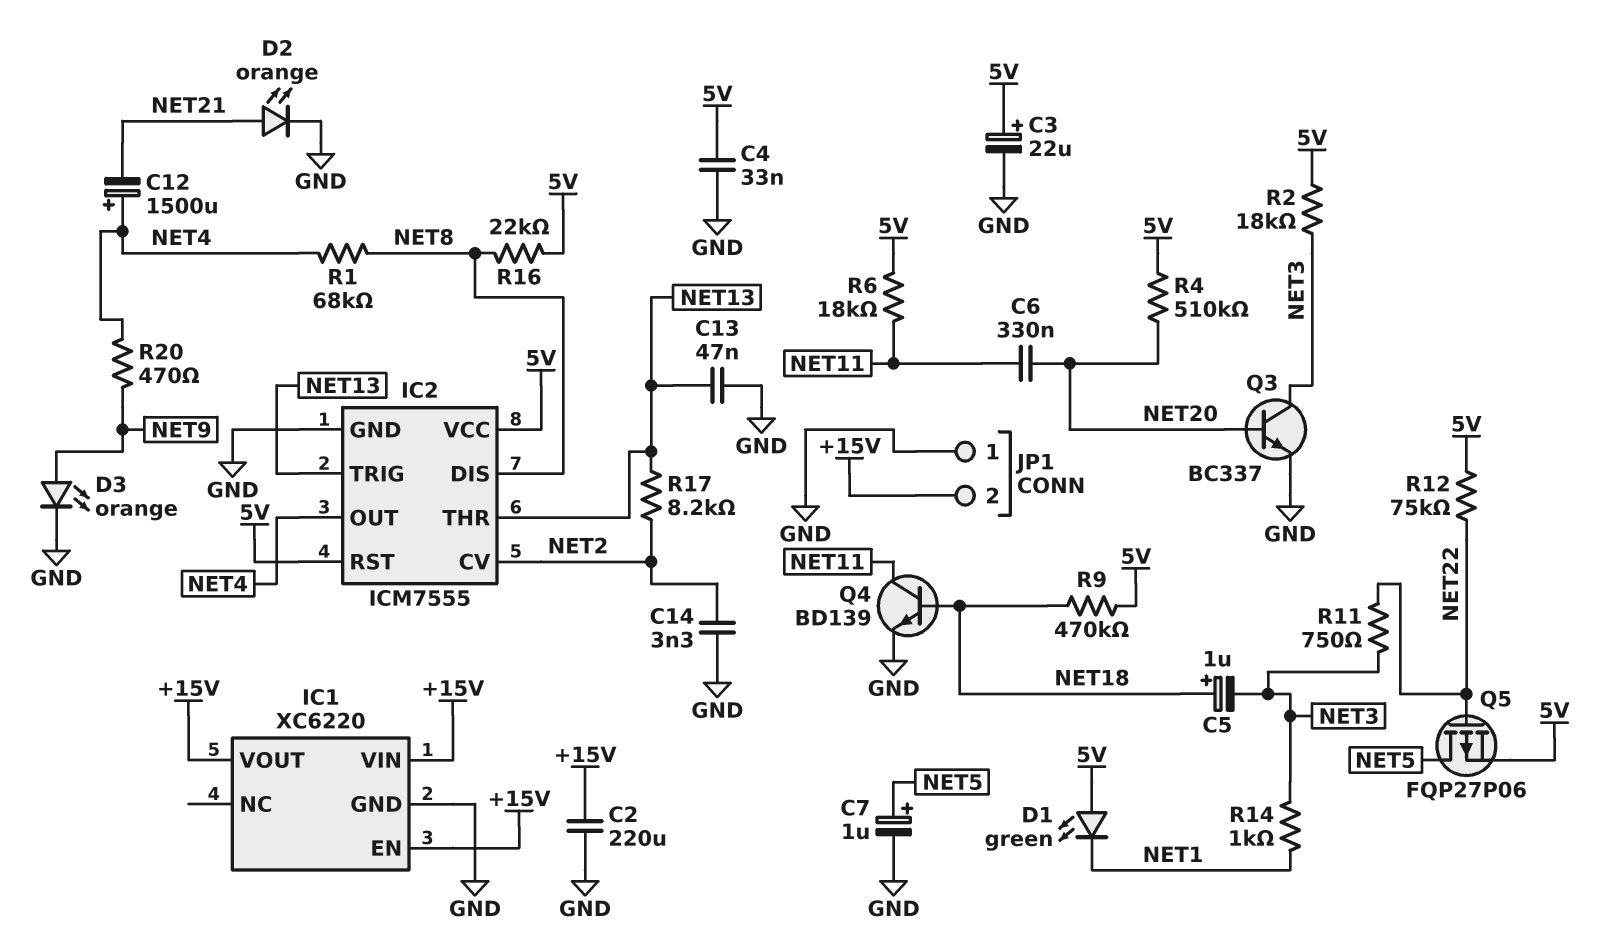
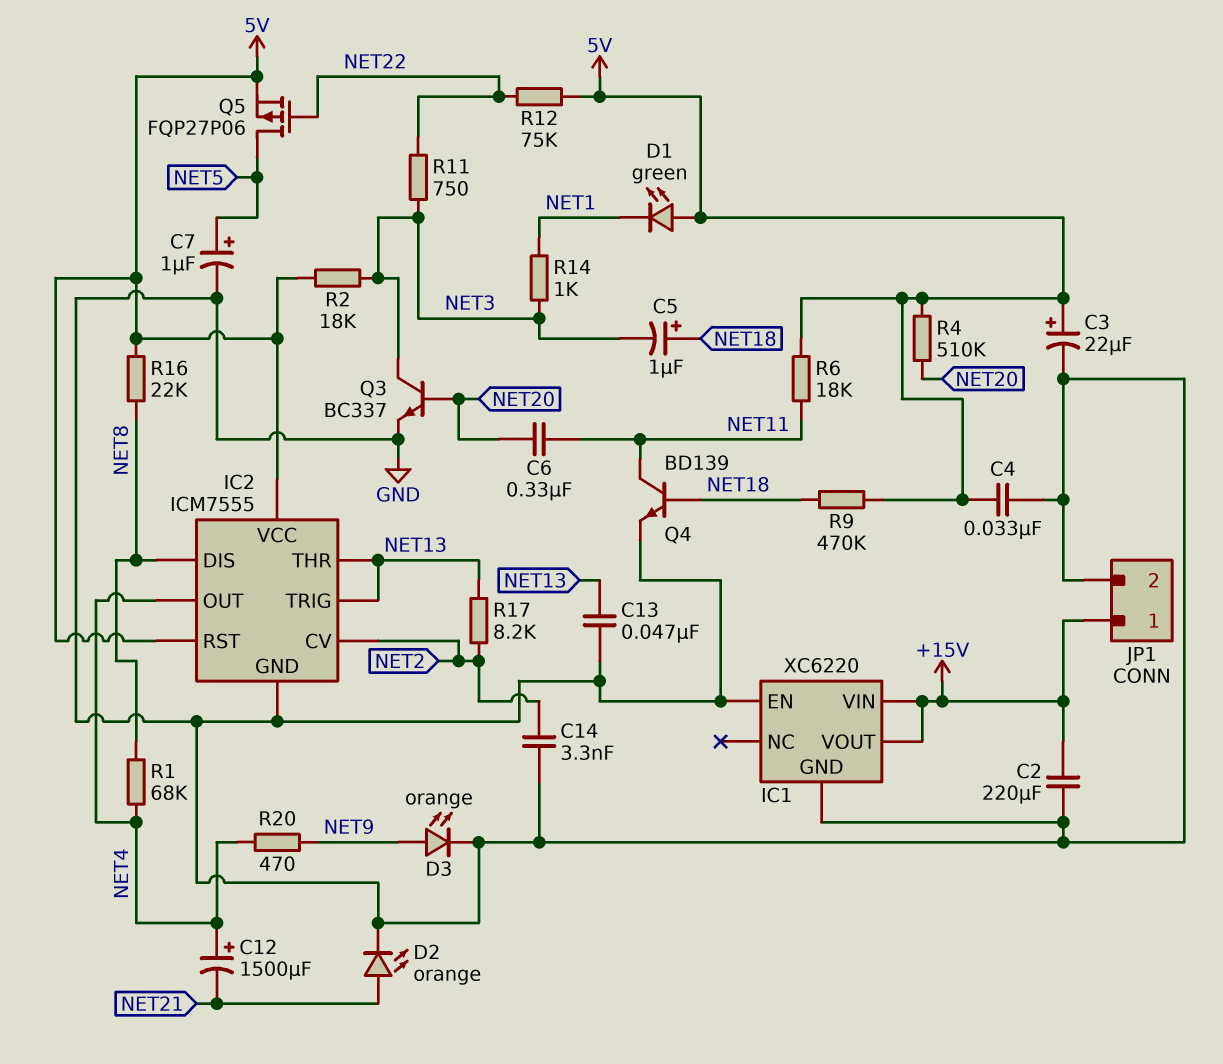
IC1 pin EN: +15V -> GND
JP1 pin 1: GND -> +15V
JP1 pin 2: +15V -> GND

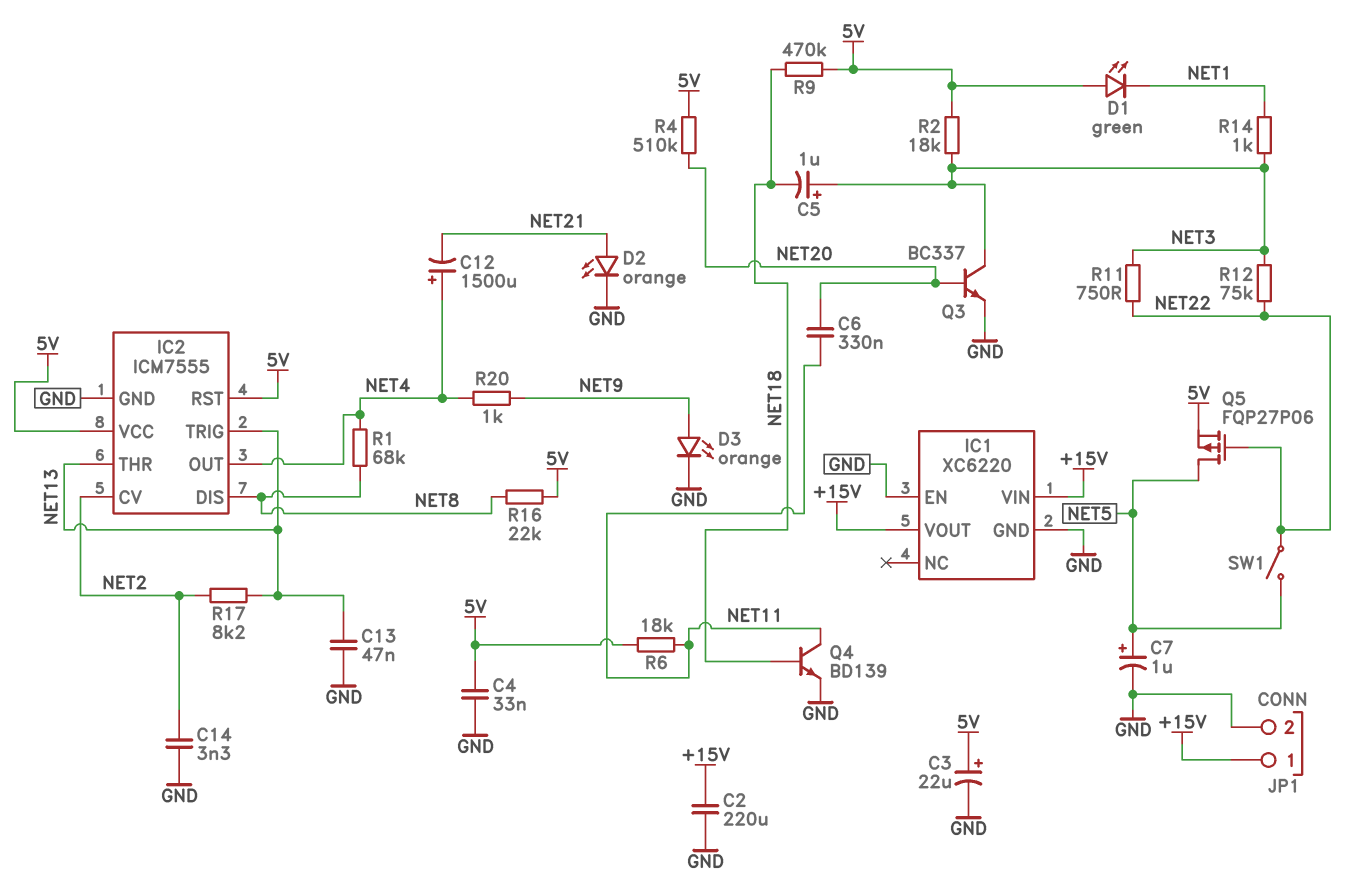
C5: 1uF (plus NET18, minus NET3) -> 1uF (plus NET3, minus NET18)
R12: 75k (5V, NET22) -> 75k (NET3, NET22)
R20: 470 (NET4, NET9) -> 1k (NET4, NET9)
SW1: none -> switch (NET5, NET22)

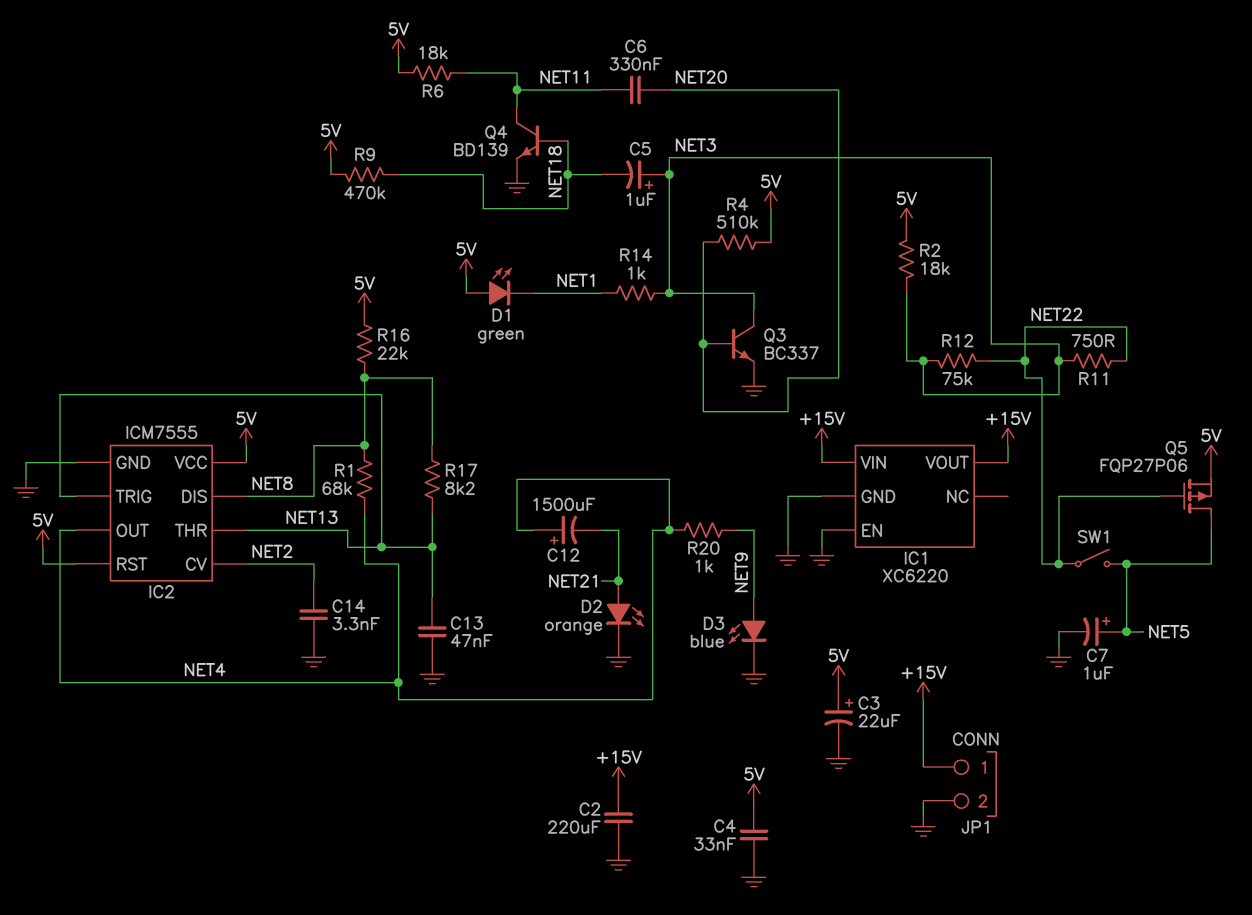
D3: LED orange (A NET9, K GND) -> LED blue (A NET9, K GND)
R17: 8.2k (NET2, NET13) -> 8.2k (NET8, NET13)

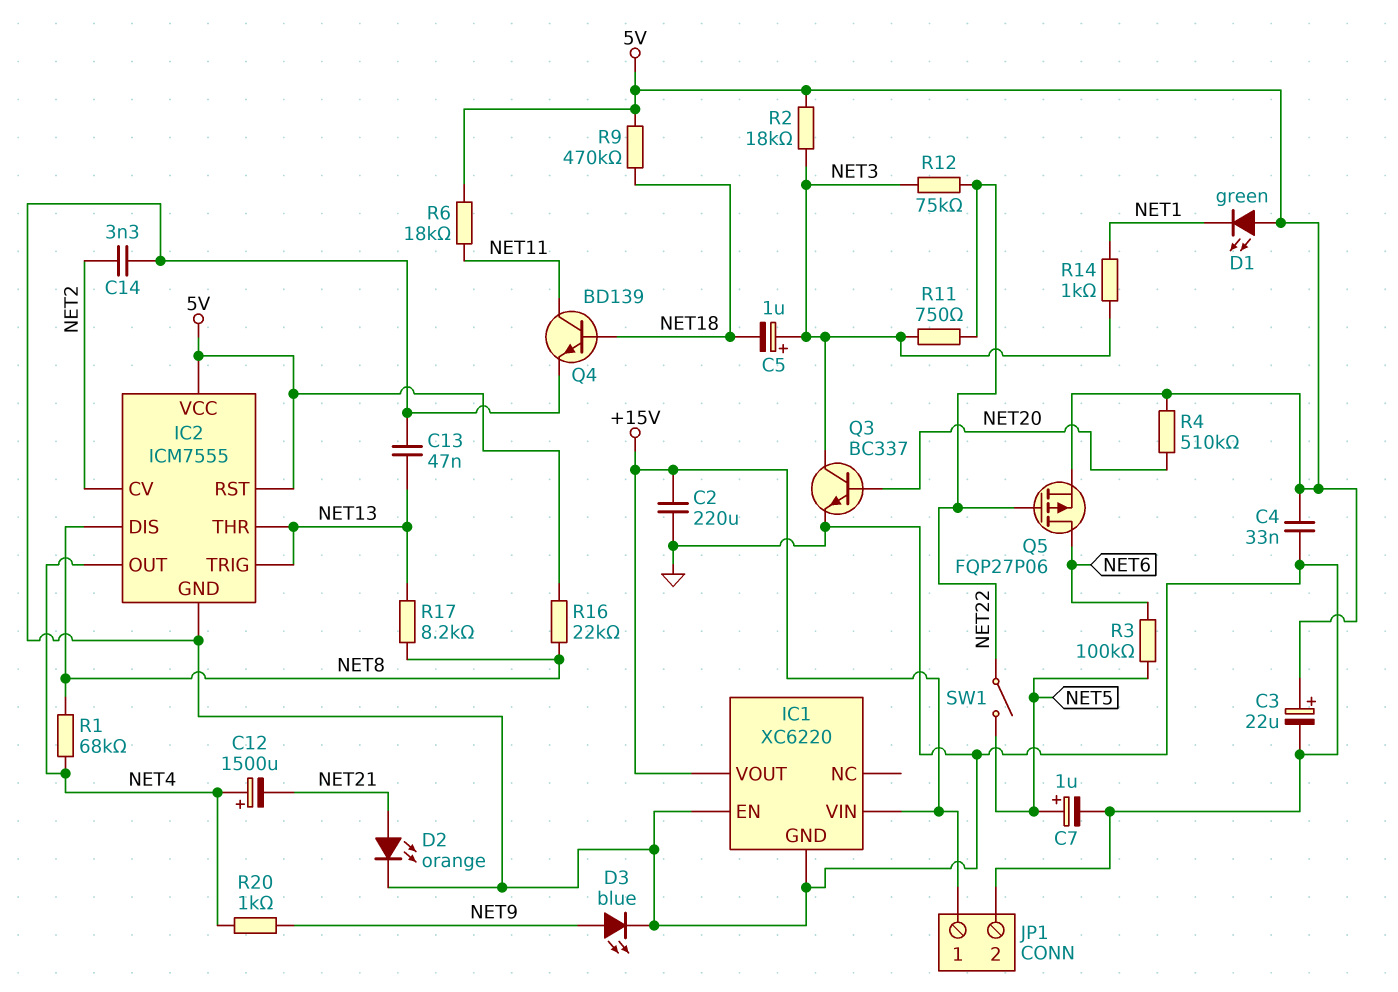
C6: 330nF (NET11, NET20) -> none
Q5: PMOS FQP27P06 (G NET22, D NET5, S 5V) -> PMOS FQP27P06 (G NET22, D NET6, S 5V)
R3: none -> 100k (NET5, NET6)

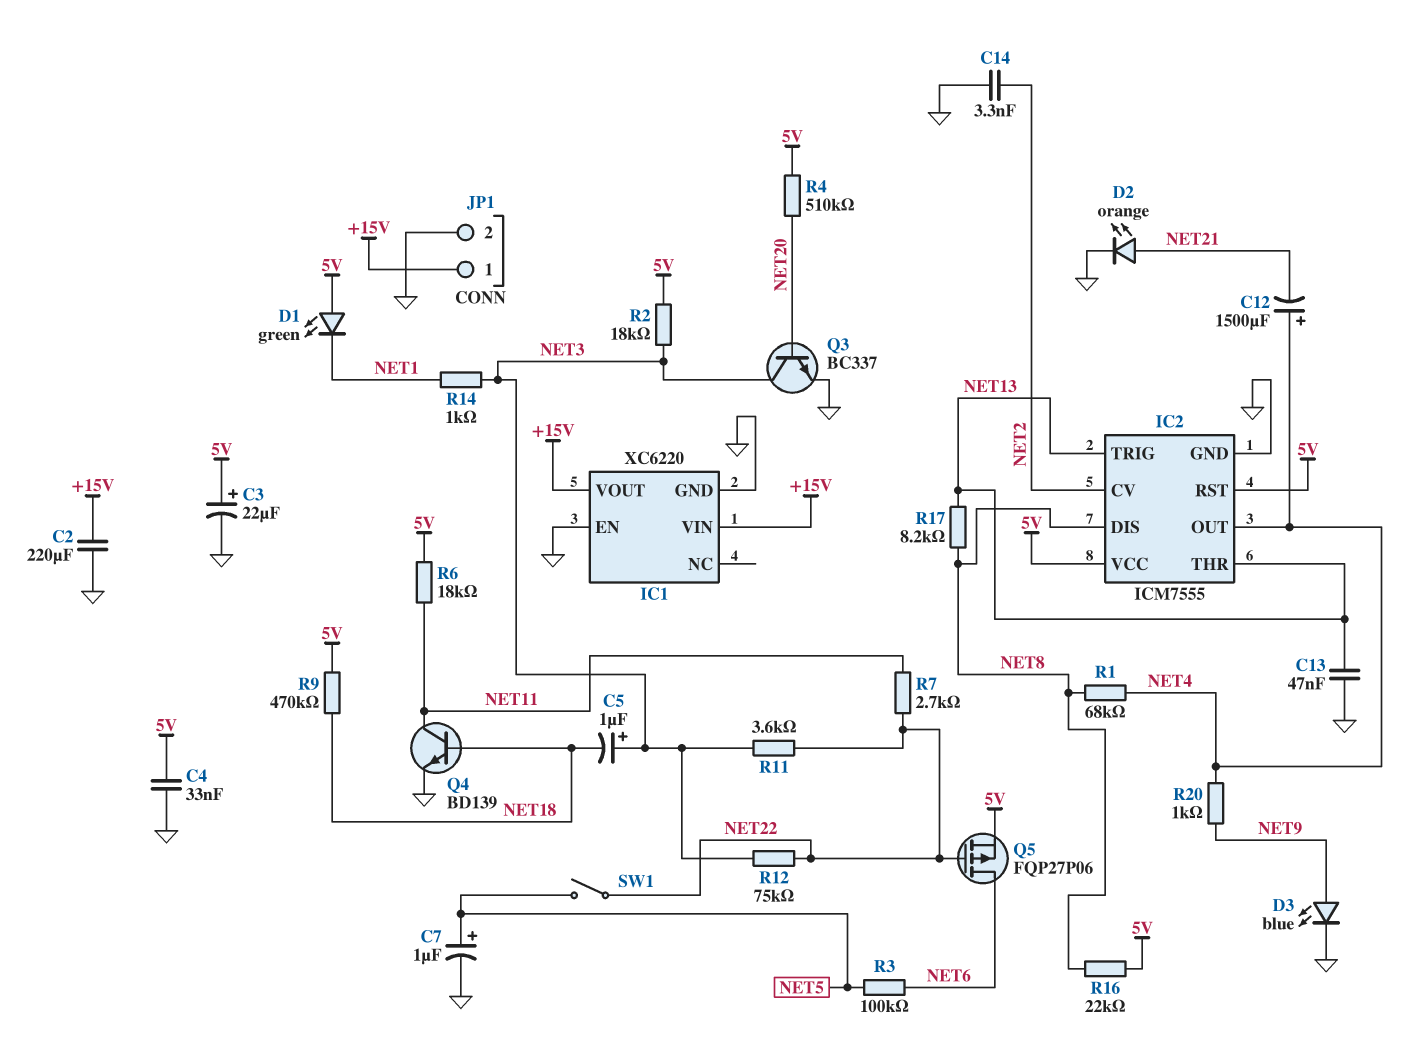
R7: none -> 2.7k (NET11, NET22)
R11: 750 (NET3, NET22) -> 3.6k (NET3, NET22)

